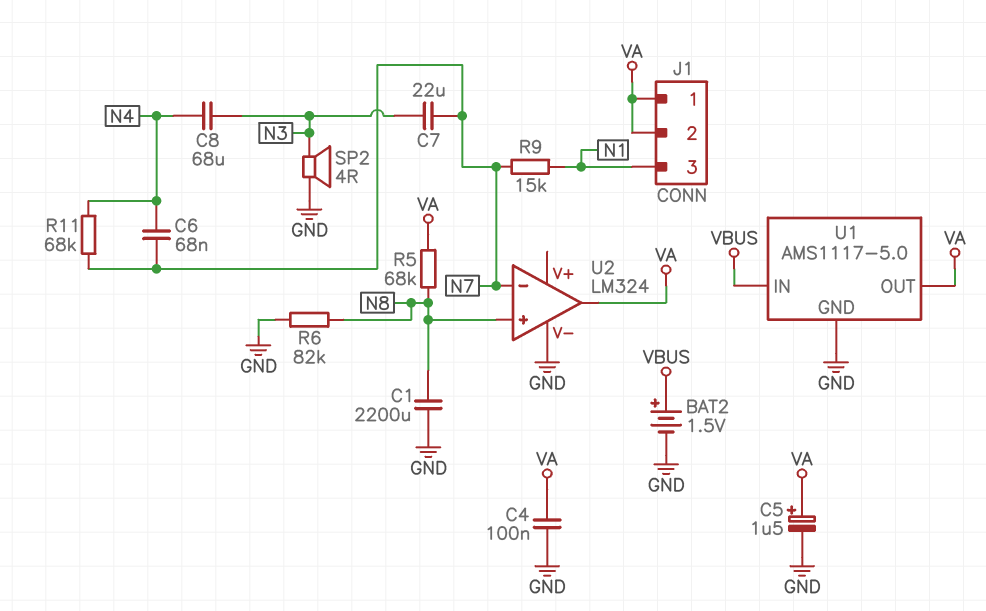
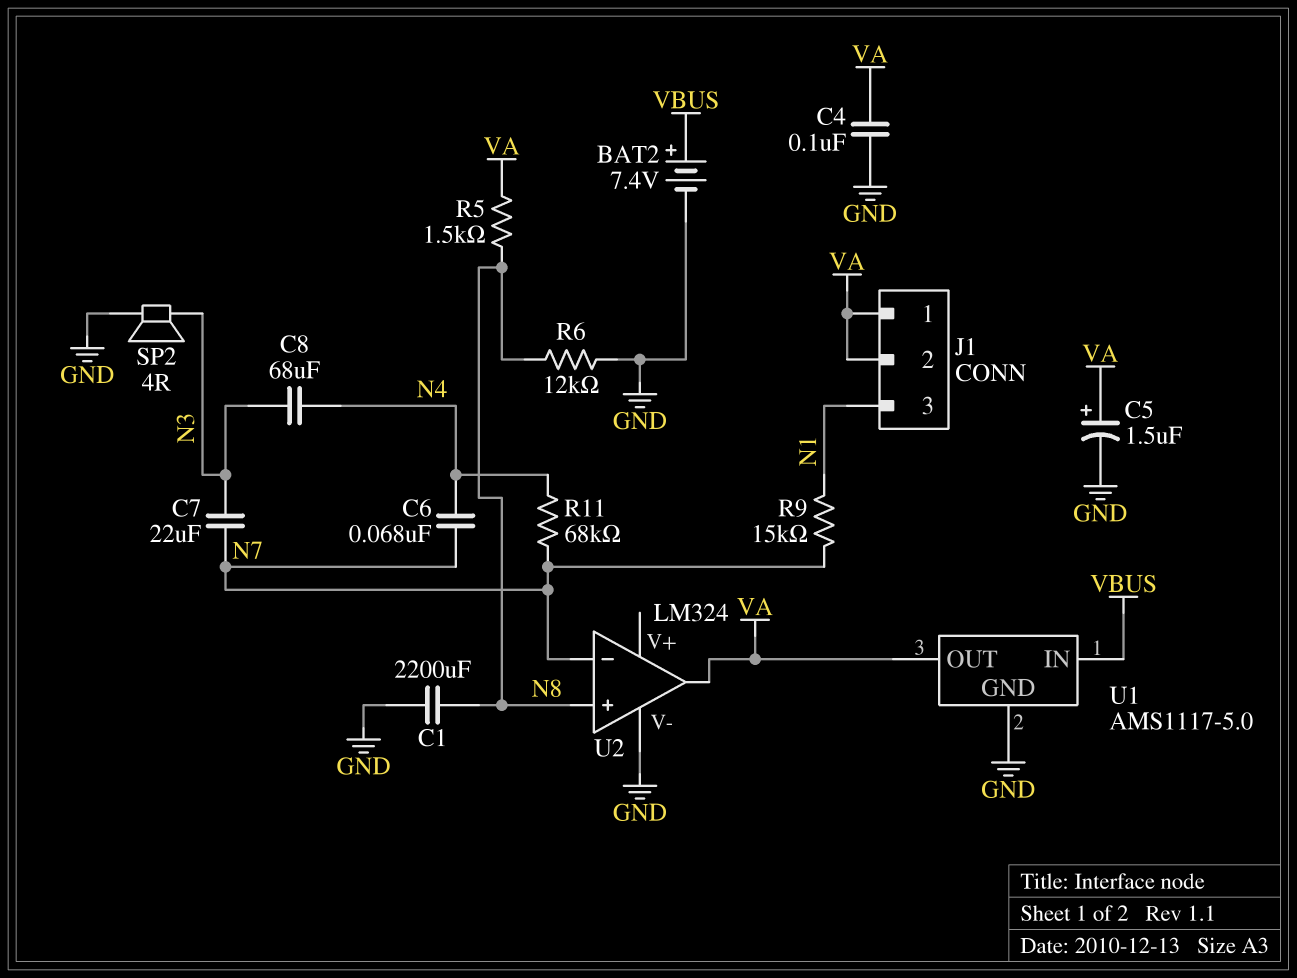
BAT2: 1.5V (plus VBUS, minus GND) -> 7.4V (plus VBUS, minus GND)
R5: 68k (N8, VA) -> 1.5k (N8, VA)
R6: 82k (GND, N8) -> 12k (GND, N8)

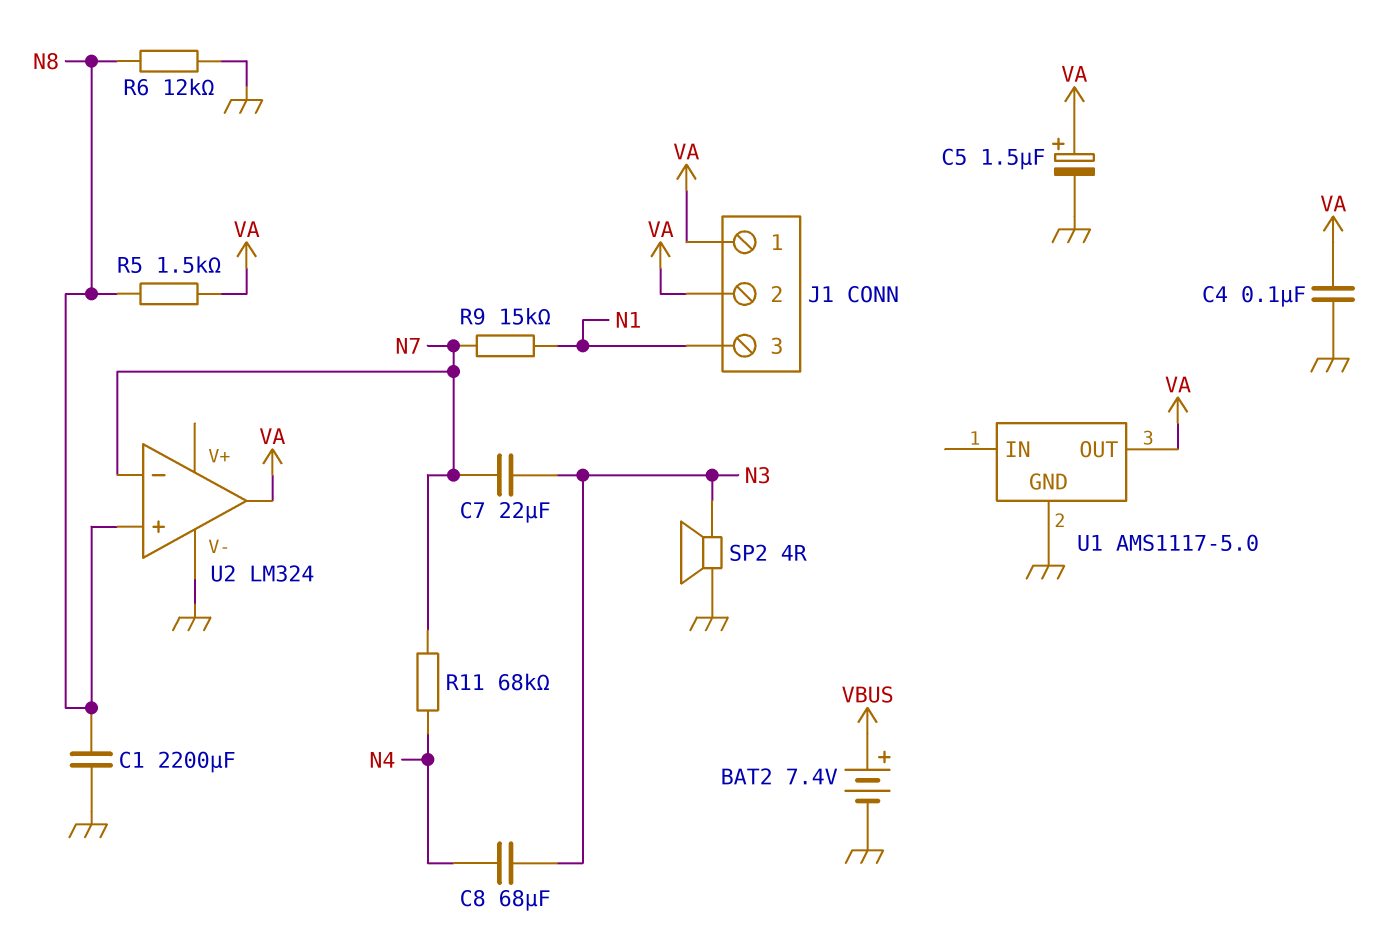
C6: 68nF (N4, N7) -> none
U1 pin IN: VBUS -> none

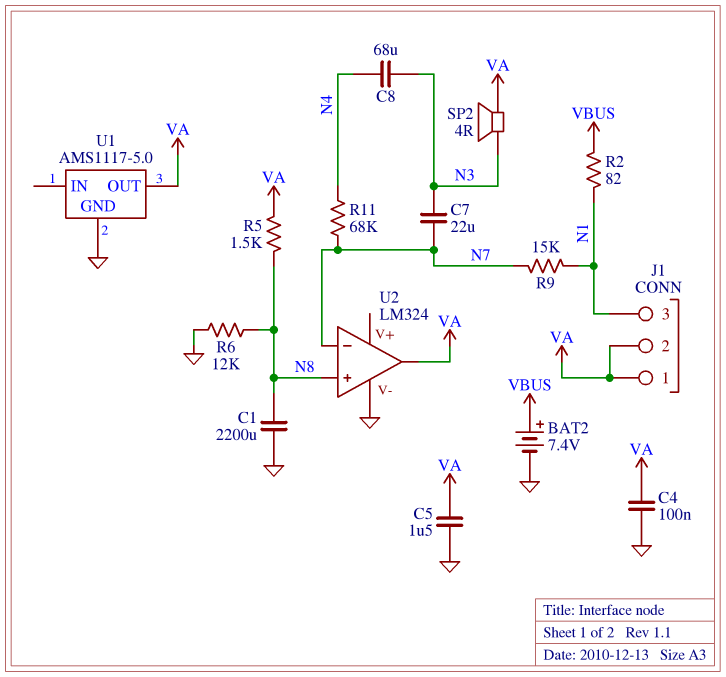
C5: 1.5uF (plus VA, minus GND) -> 1.5uF (GND, VA)
R2: none -> 82 (N1, VBUS)
SP2: speaker 4R (GND, N3) -> speaker 4R (N3, VA)

